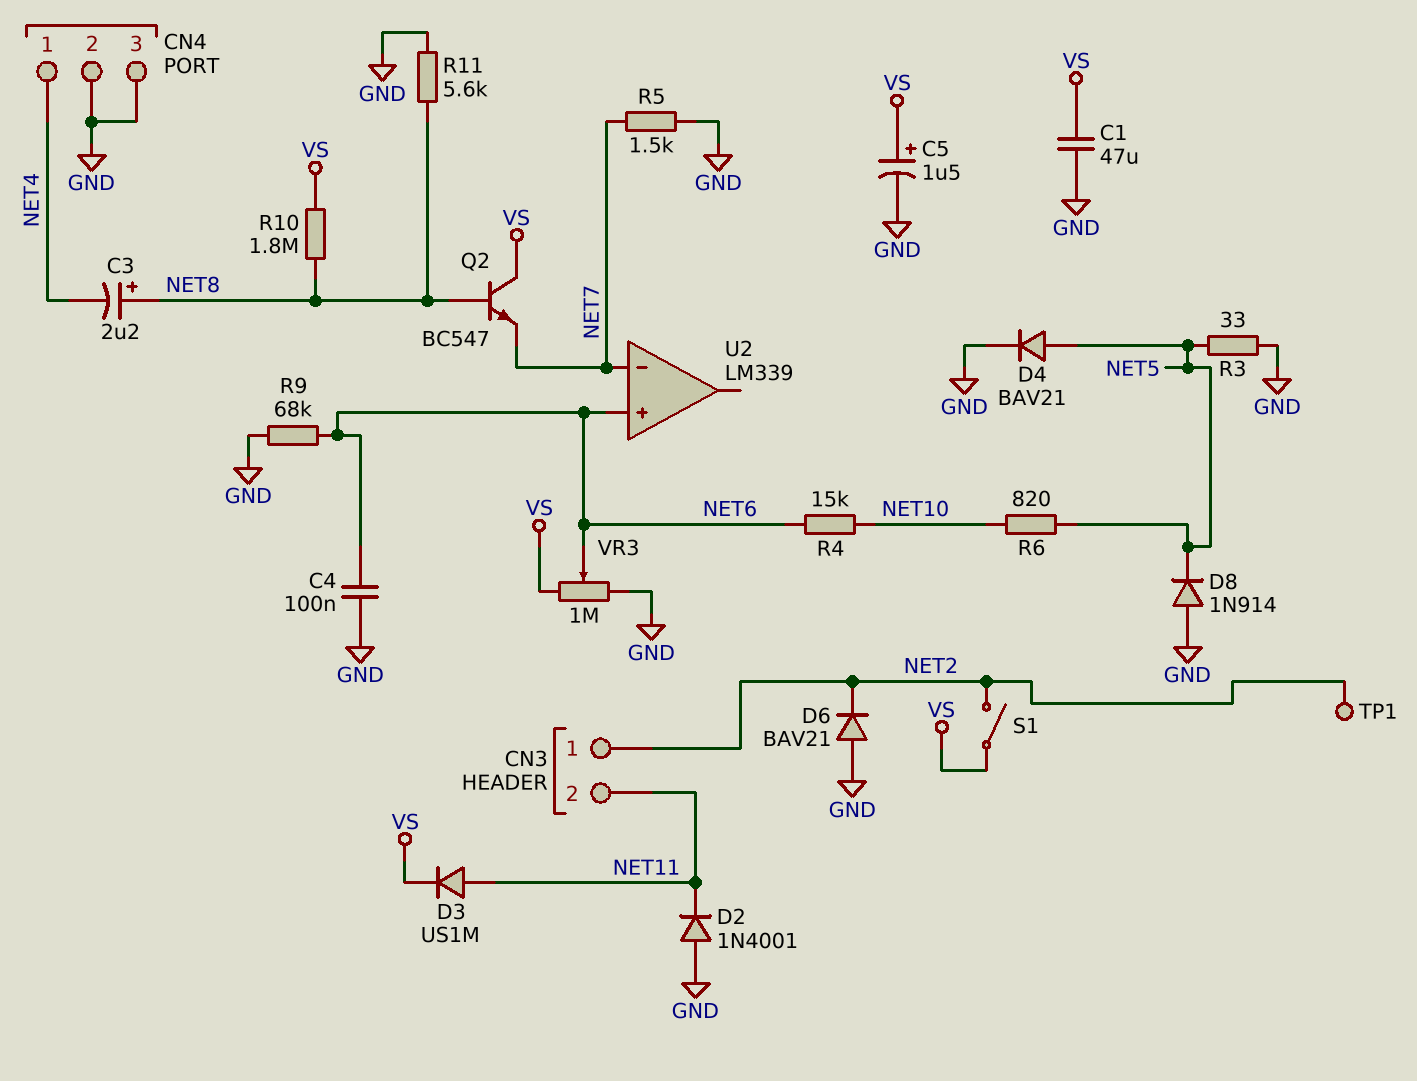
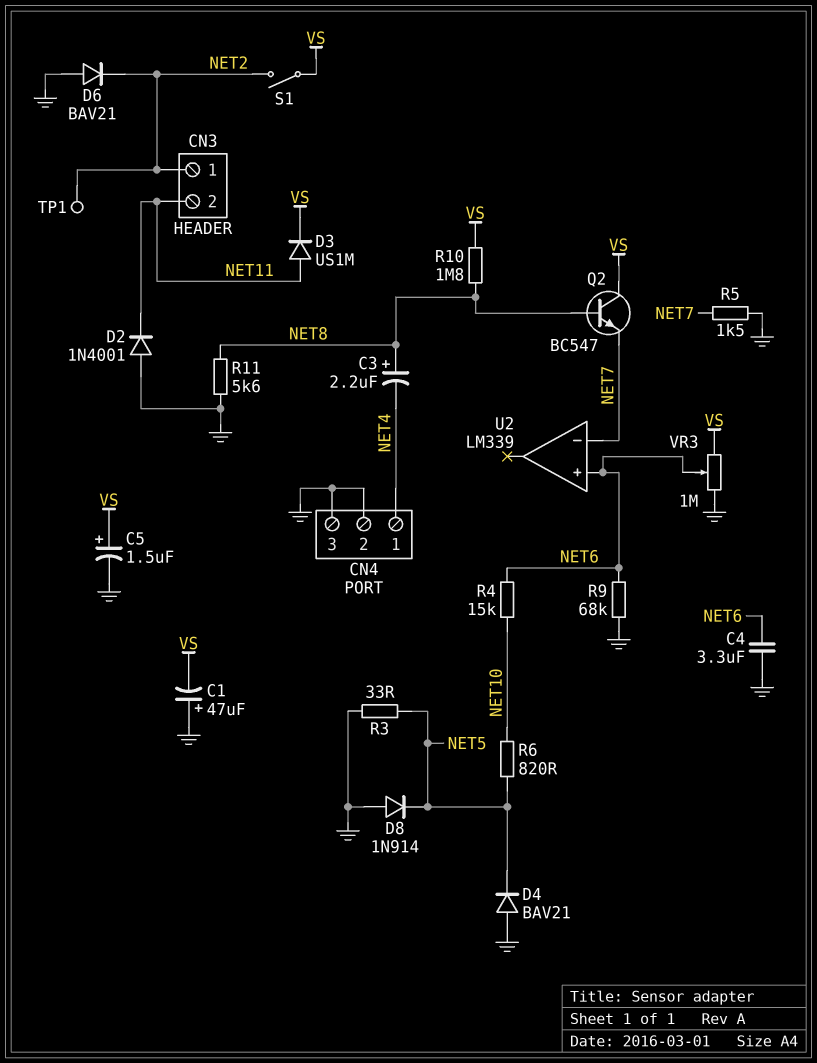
C1: 47uF (GND, VS) -> 47uF (plus GND, minus VS)
C4: 100nF (GND, NET6) -> 3.3uF (GND, NET6)
D4: diode BAV21 (A NET5, K GND) -> diode BAV21 (A GND, K NET5)

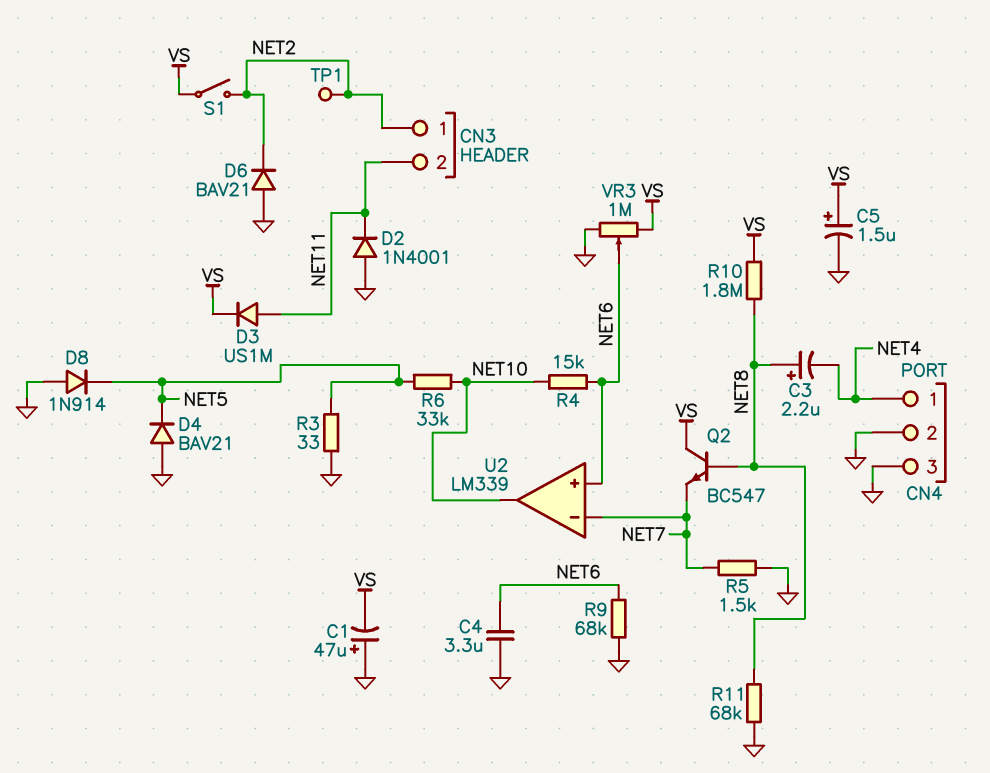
R6: 820 (NET5, NET10) -> 33k (NET5, NET10)
R11: 5.6k (GND, NET8) -> 68k (GND, NET8)
U2 pin out: none -> NET10

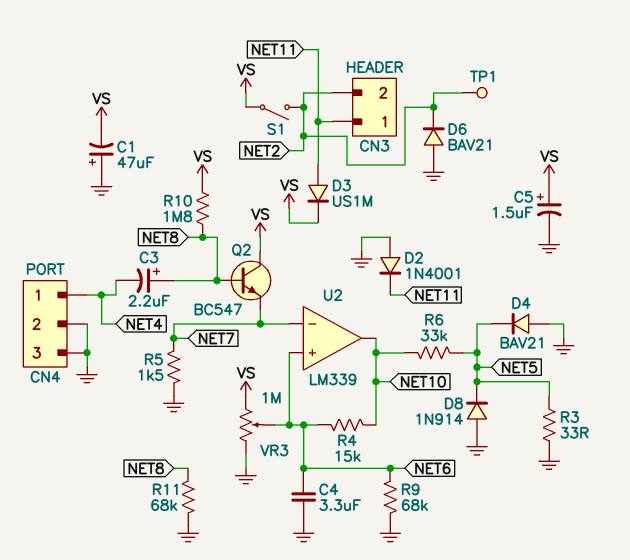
CN3 pin 1: NET2 -> NET11
CN3 pin 2: NET11 -> NET2

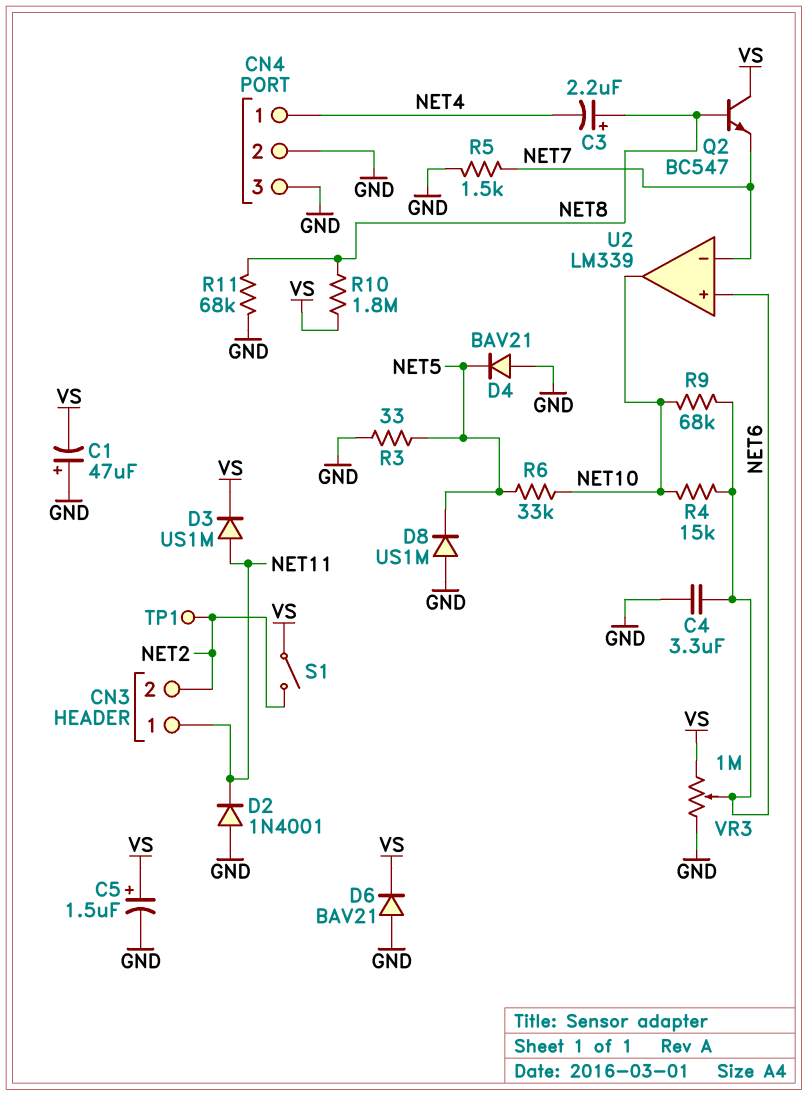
D6: diode BAV21 (A GND, K NET2) -> diode BAV21 (A GND, K VS)
D8: diode 1N914 (A GND, K NET5) -> diode US1M (A GND, K NET5)
R9: 68k (GND, NET6) -> 68k (NET6, NET10)

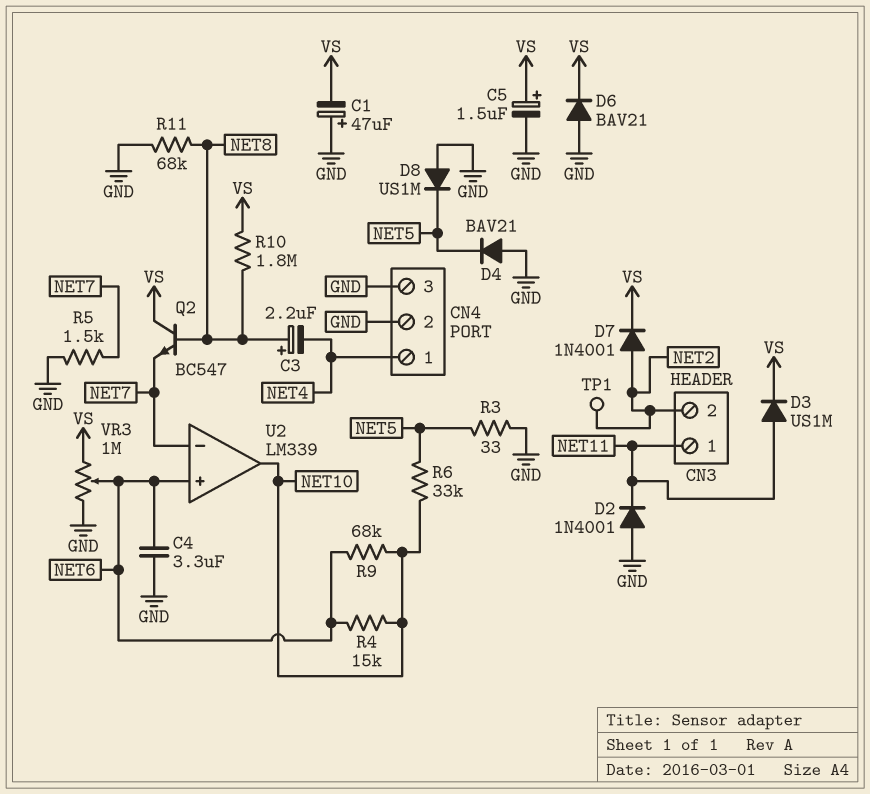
D7: none -> diode 1N4001 (A NET2, K VS)
S1: switch (NET2, VS) -> none

